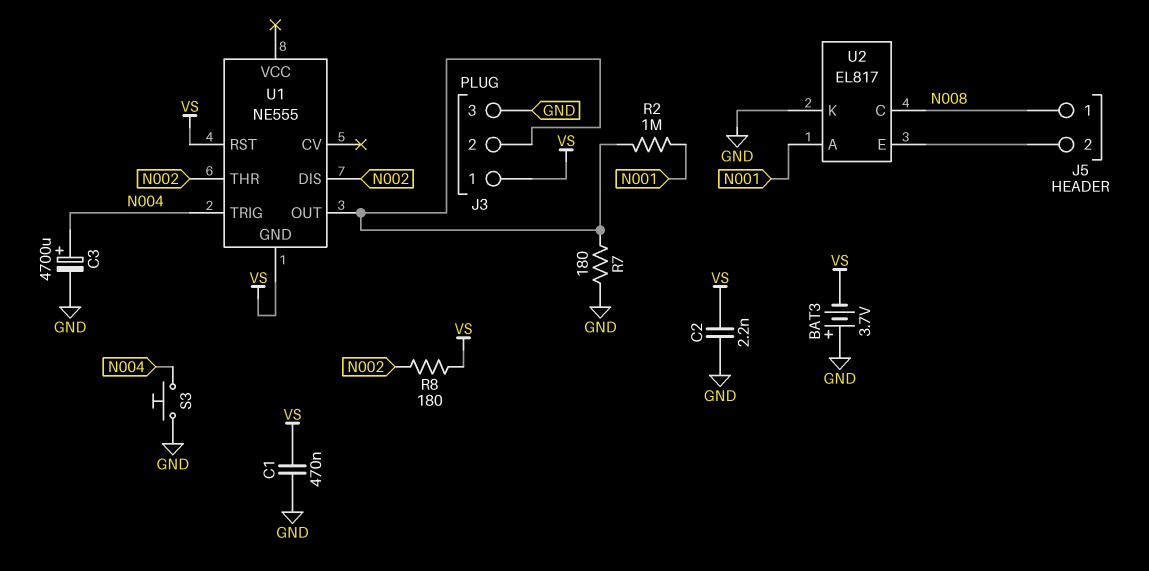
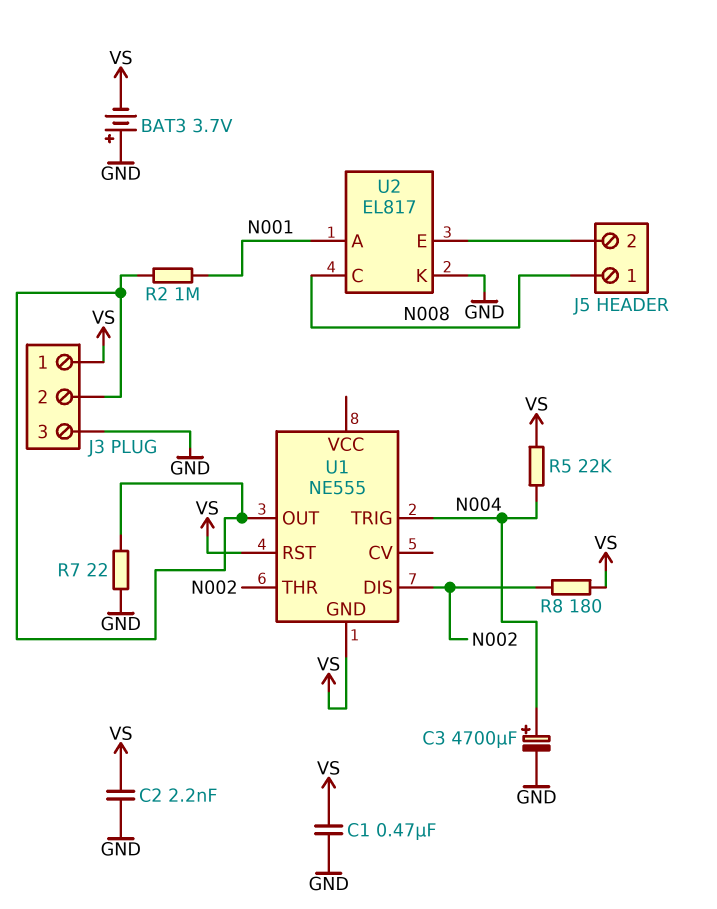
R5: none -> 22k (N004, VS)
R7: 180 (GND, J3/2) -> 22 (GND, J3/2)
S3: button (GND, N004) -> none

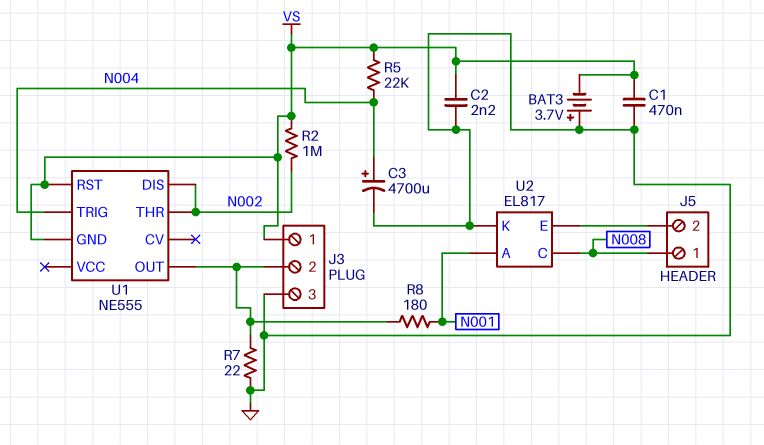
R2: 1M (J3/2, N001) -> 1M (N002, VS)
R8: 180 (N002, VS) -> 180 (J3/2, N001)

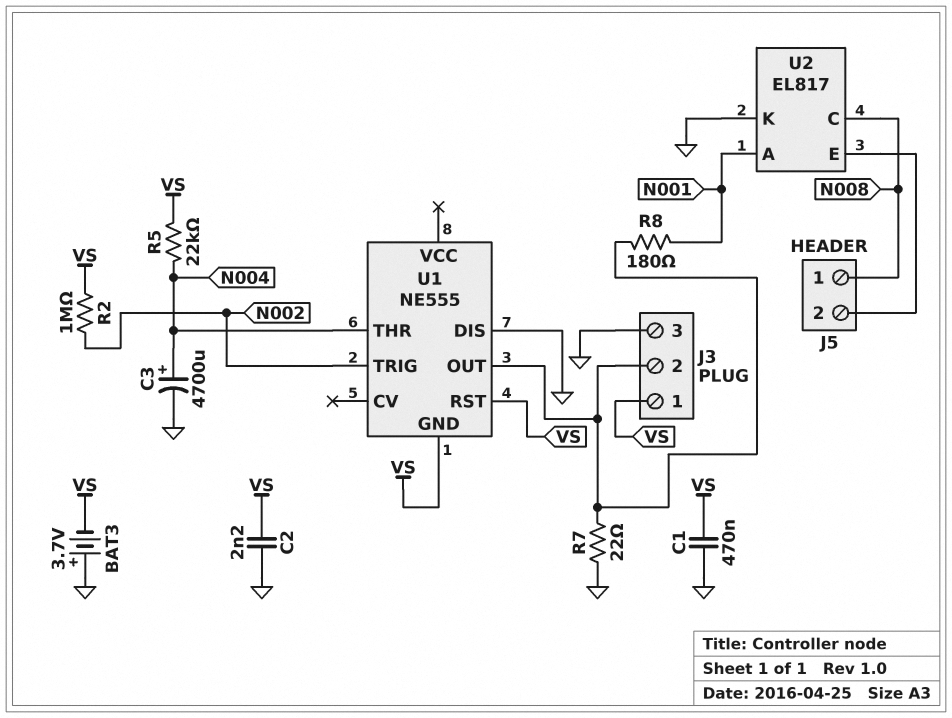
U1 pin DIS: N002 -> GND
U1 pin THR: N002 -> N004
U1 pin TRIG: N004 -> N002

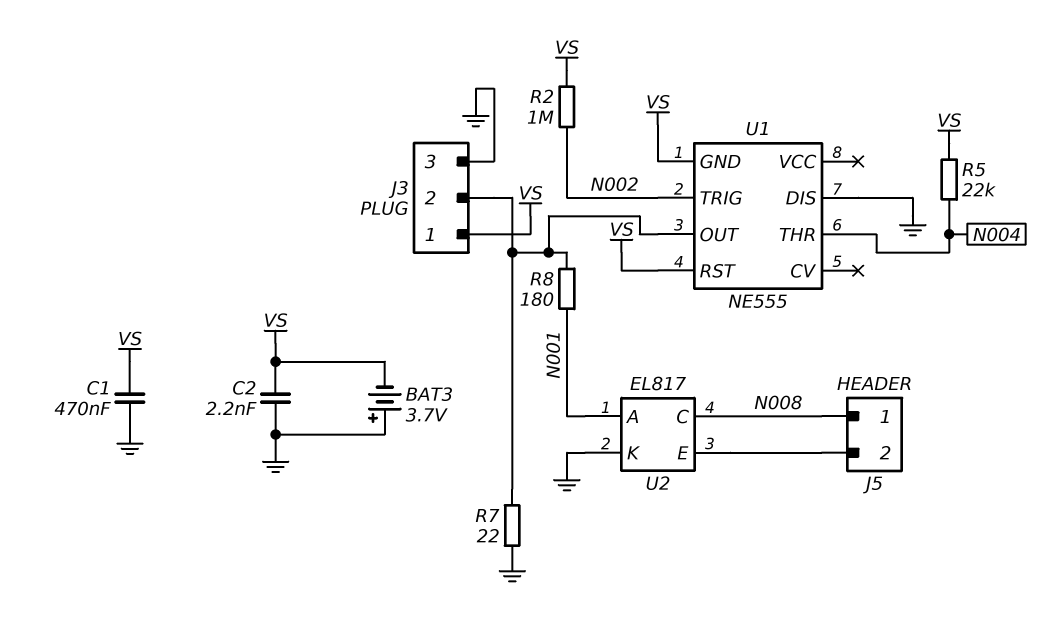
C3: 4700uF (plus N004, minus GND) -> none

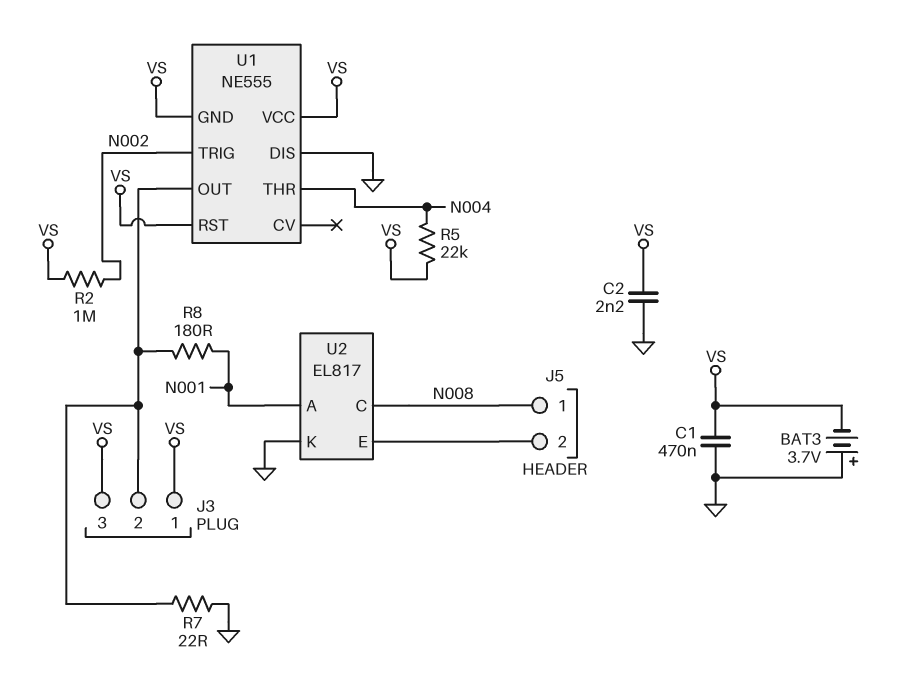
J3 pin 3: GND -> VS
U1 pin VCC: none -> VS

